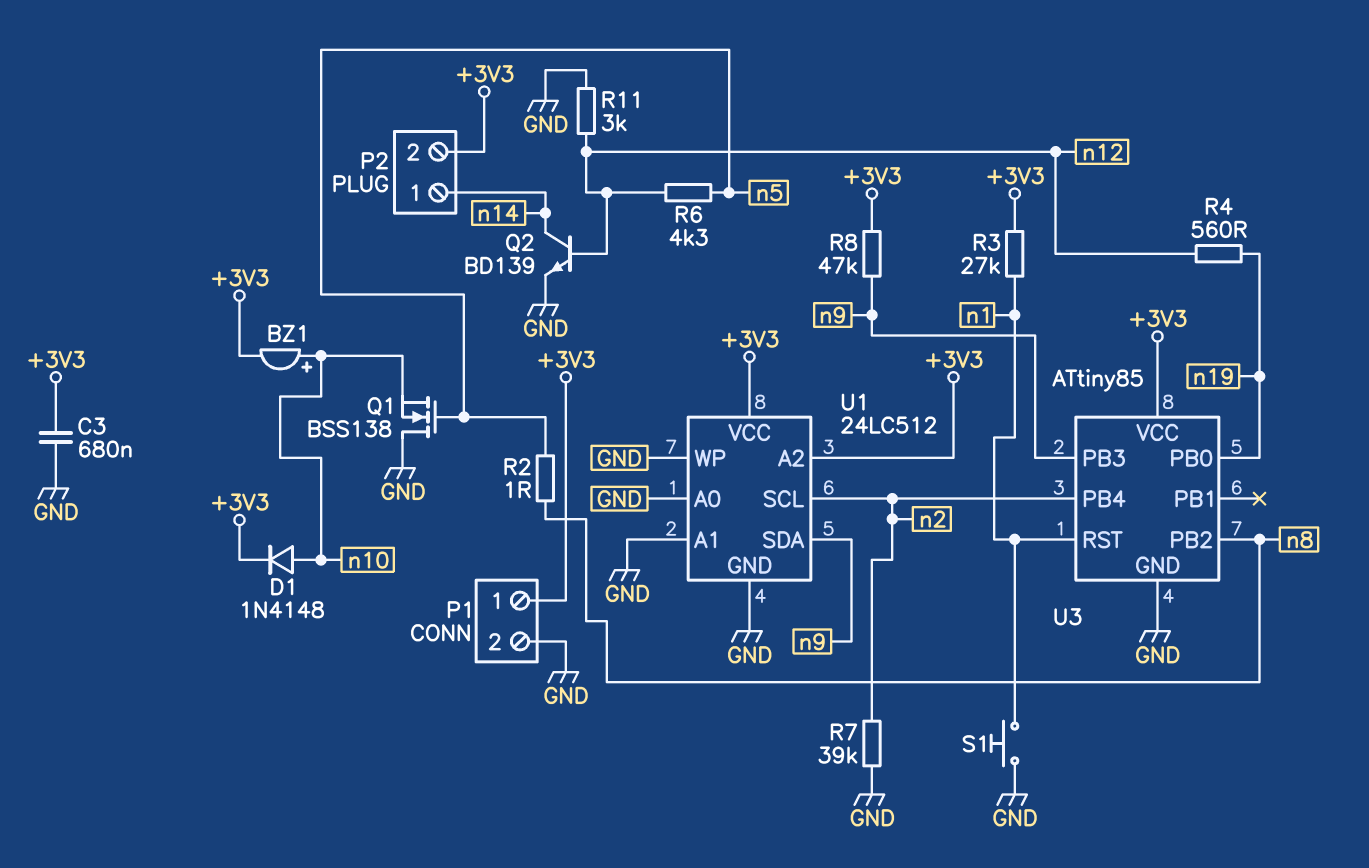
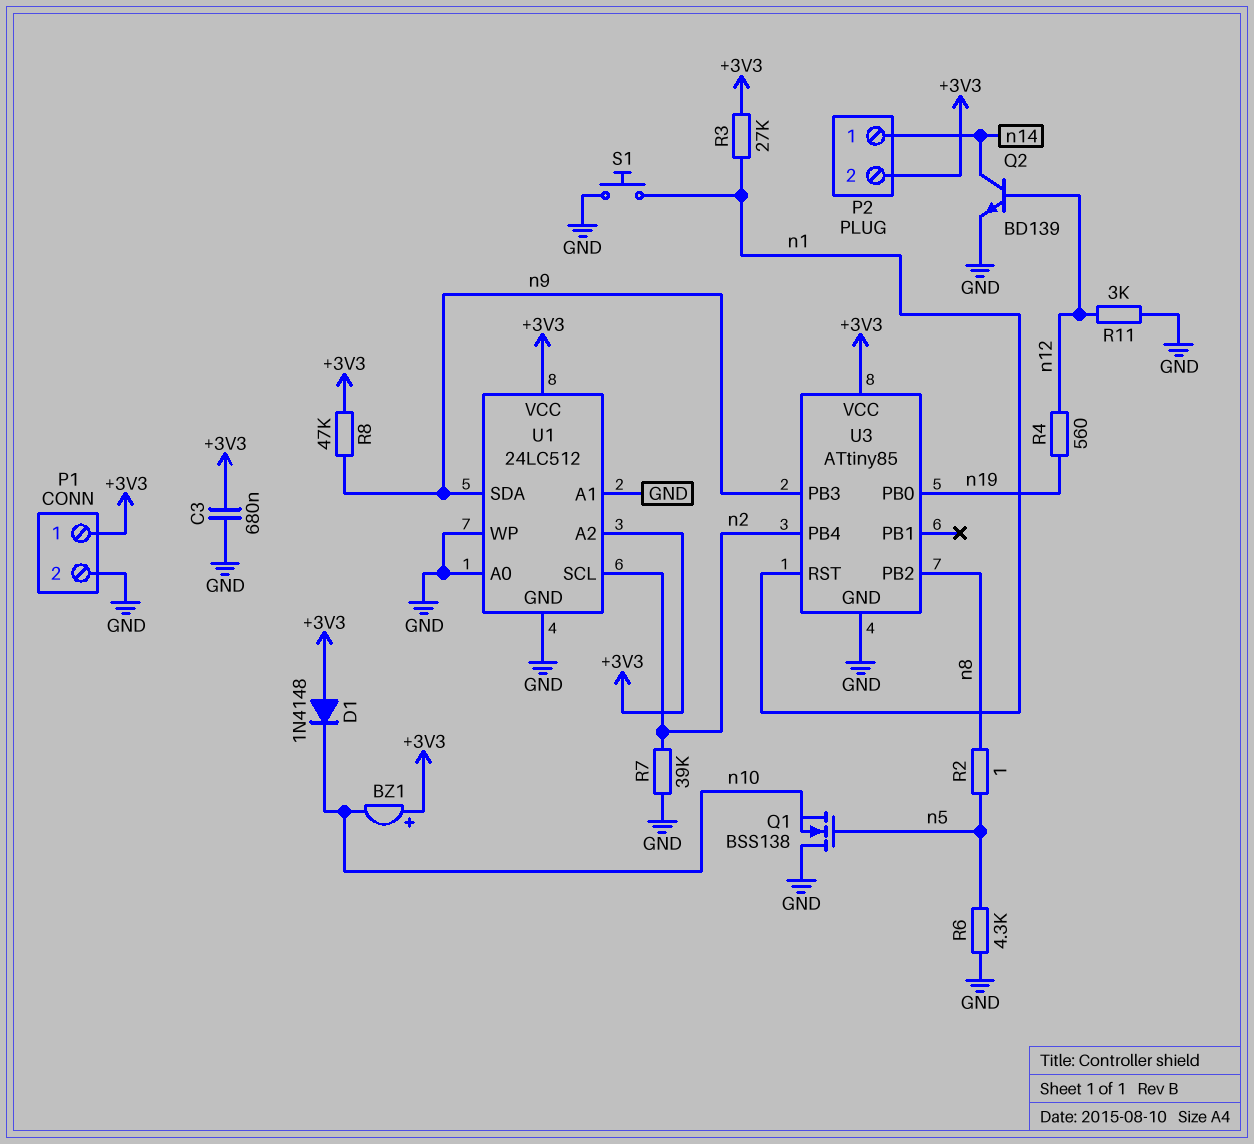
BZ1: buzzer (plus n10, minus +3V3) -> buzzer (plus +3V3, minus n10)
D1: diode 1N4148 (A n10, K +3V3) -> diode 1N4148 (A +3V3, K n10)
R6: 4.3k (n5, n12) -> 4.3k (GND, n5)

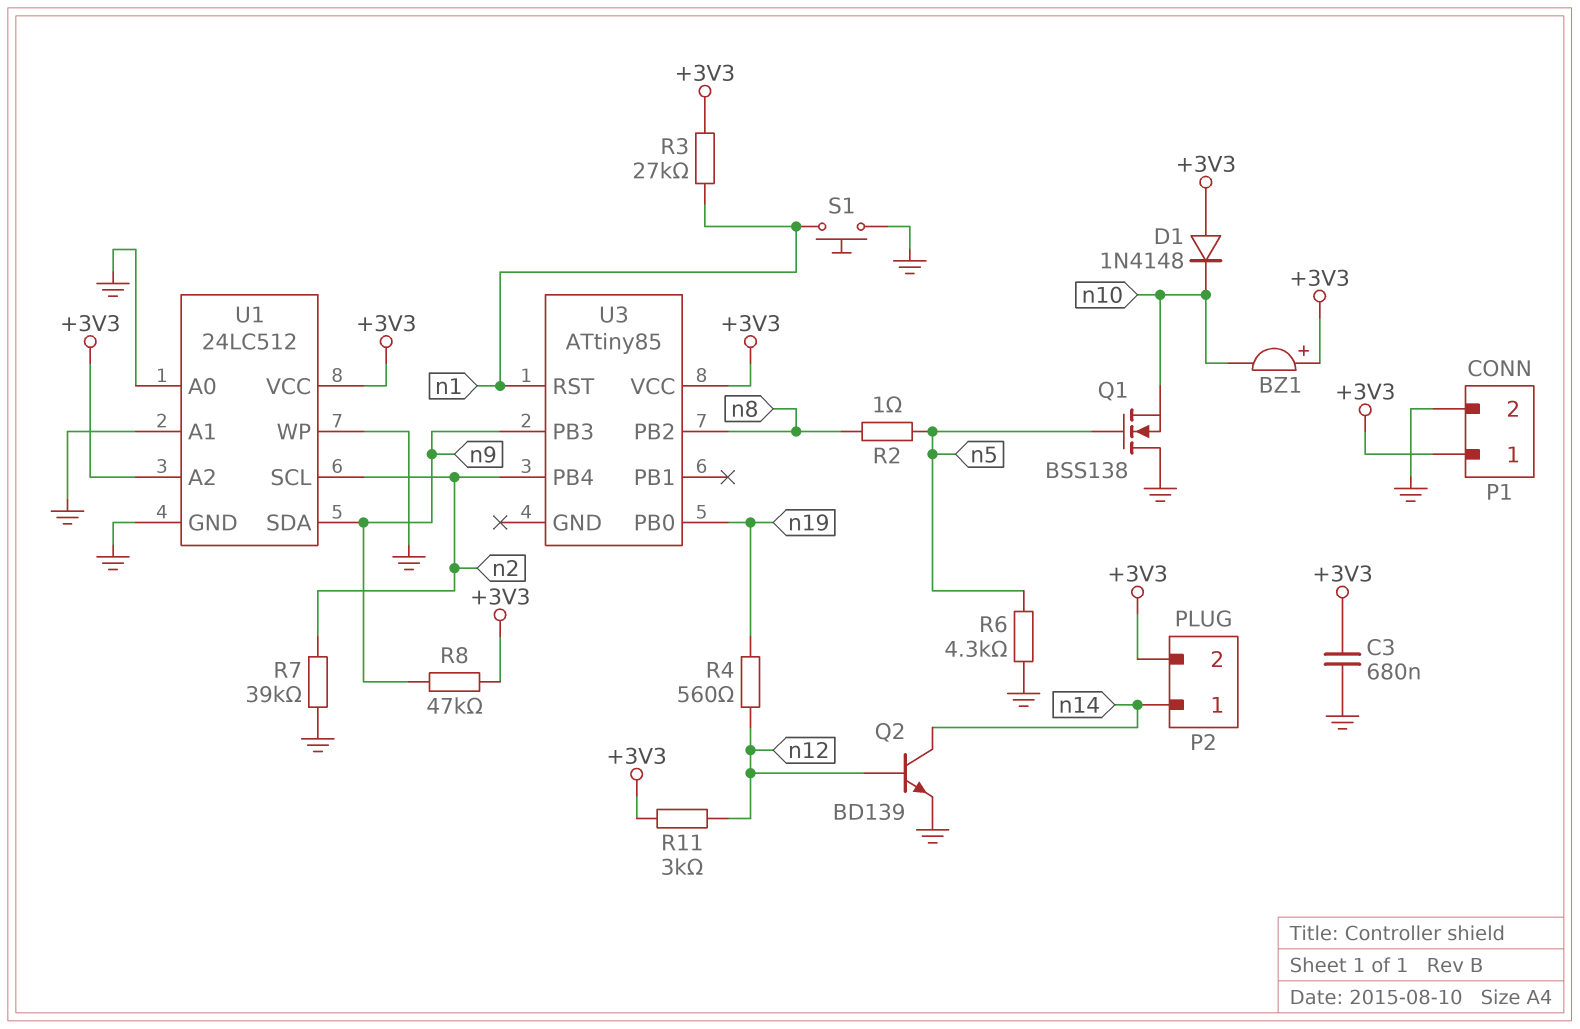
R11: 3k (GND, n12) -> 3k (+3V3, n12)
U3 pin GND: GND -> none

